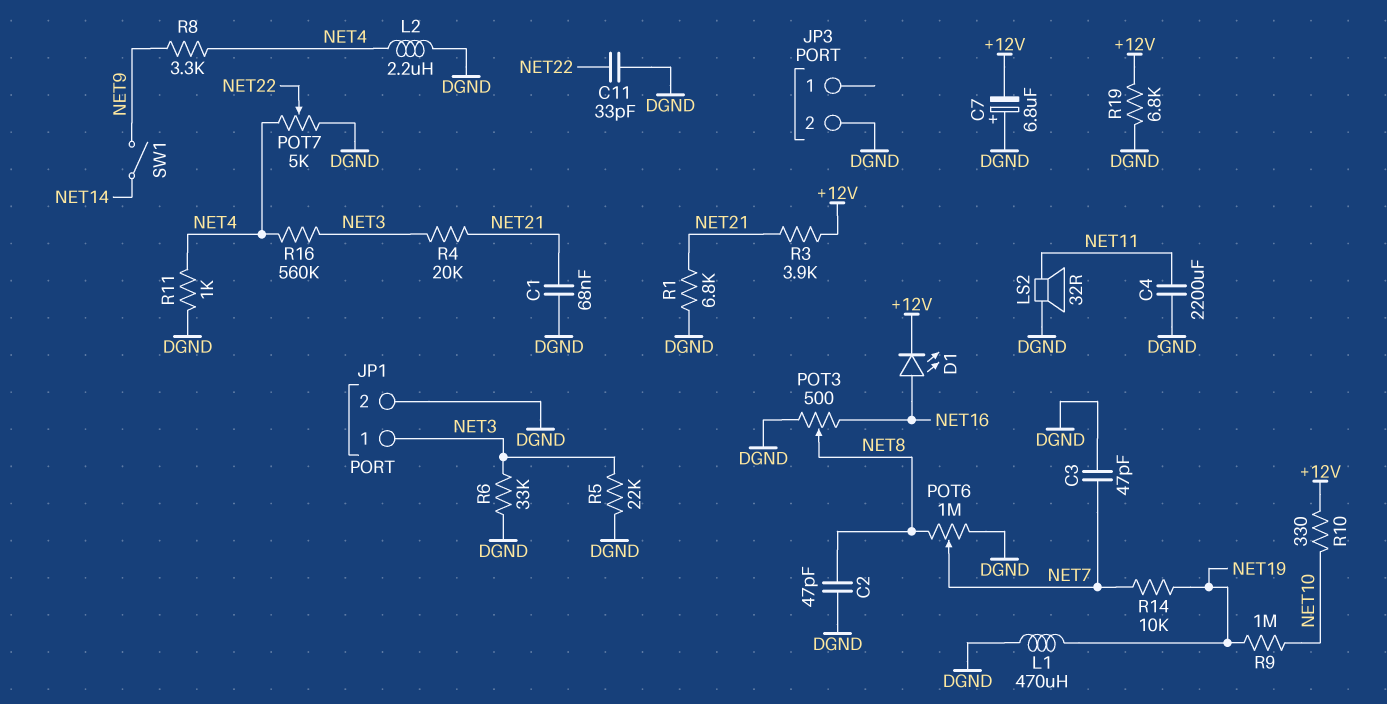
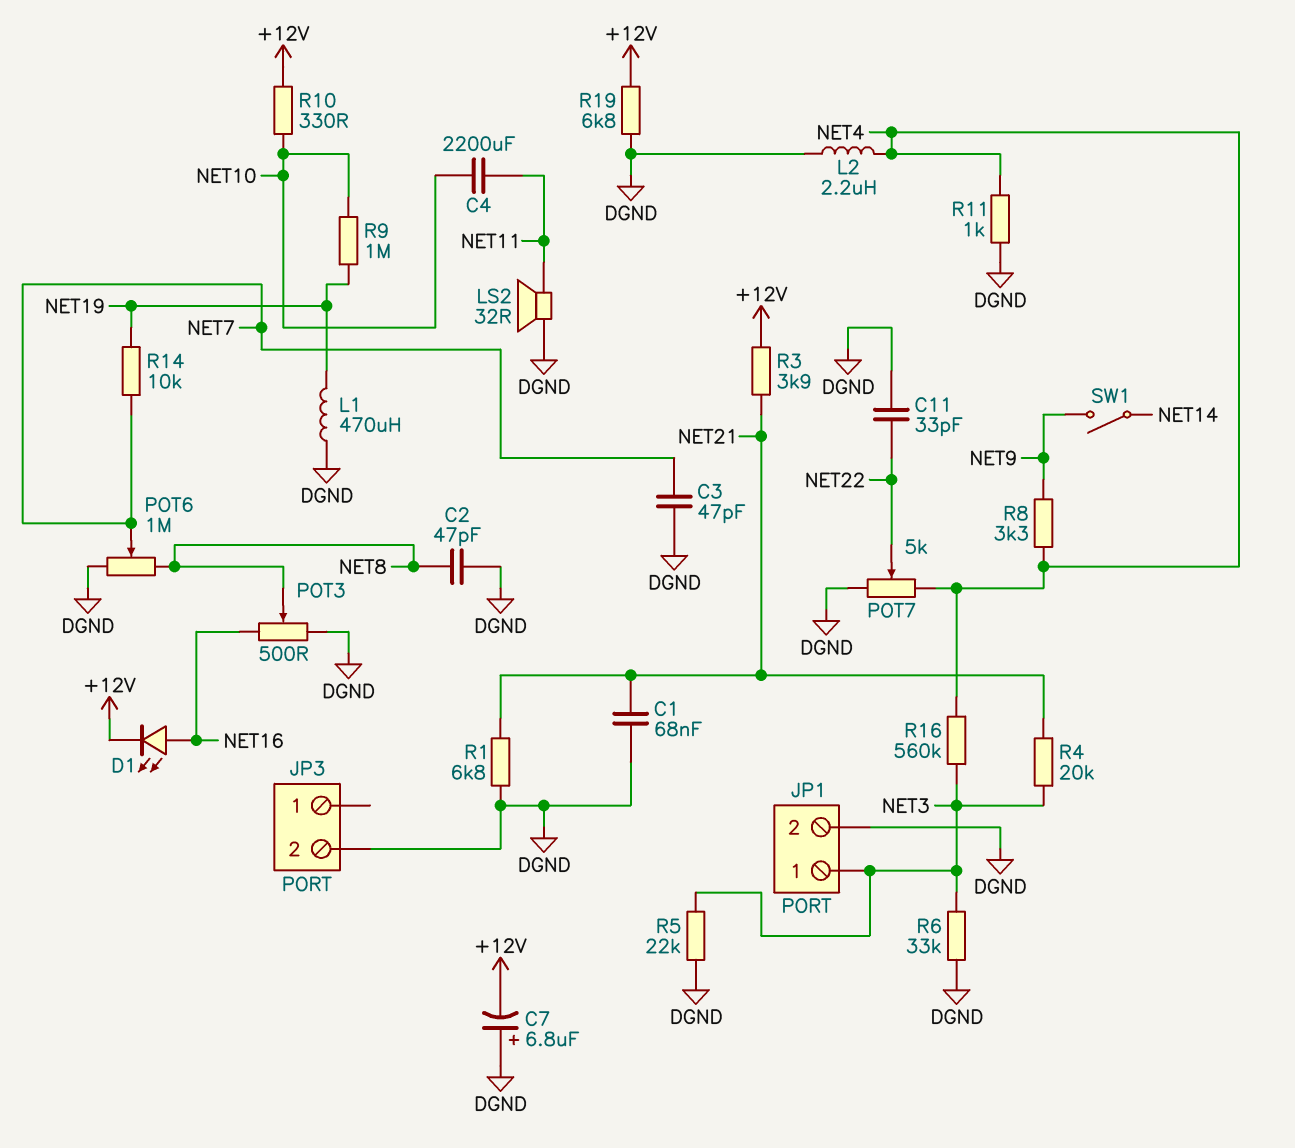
C4: 2200uF (DGND, NET11) -> 2200uF (NET10, NET11)

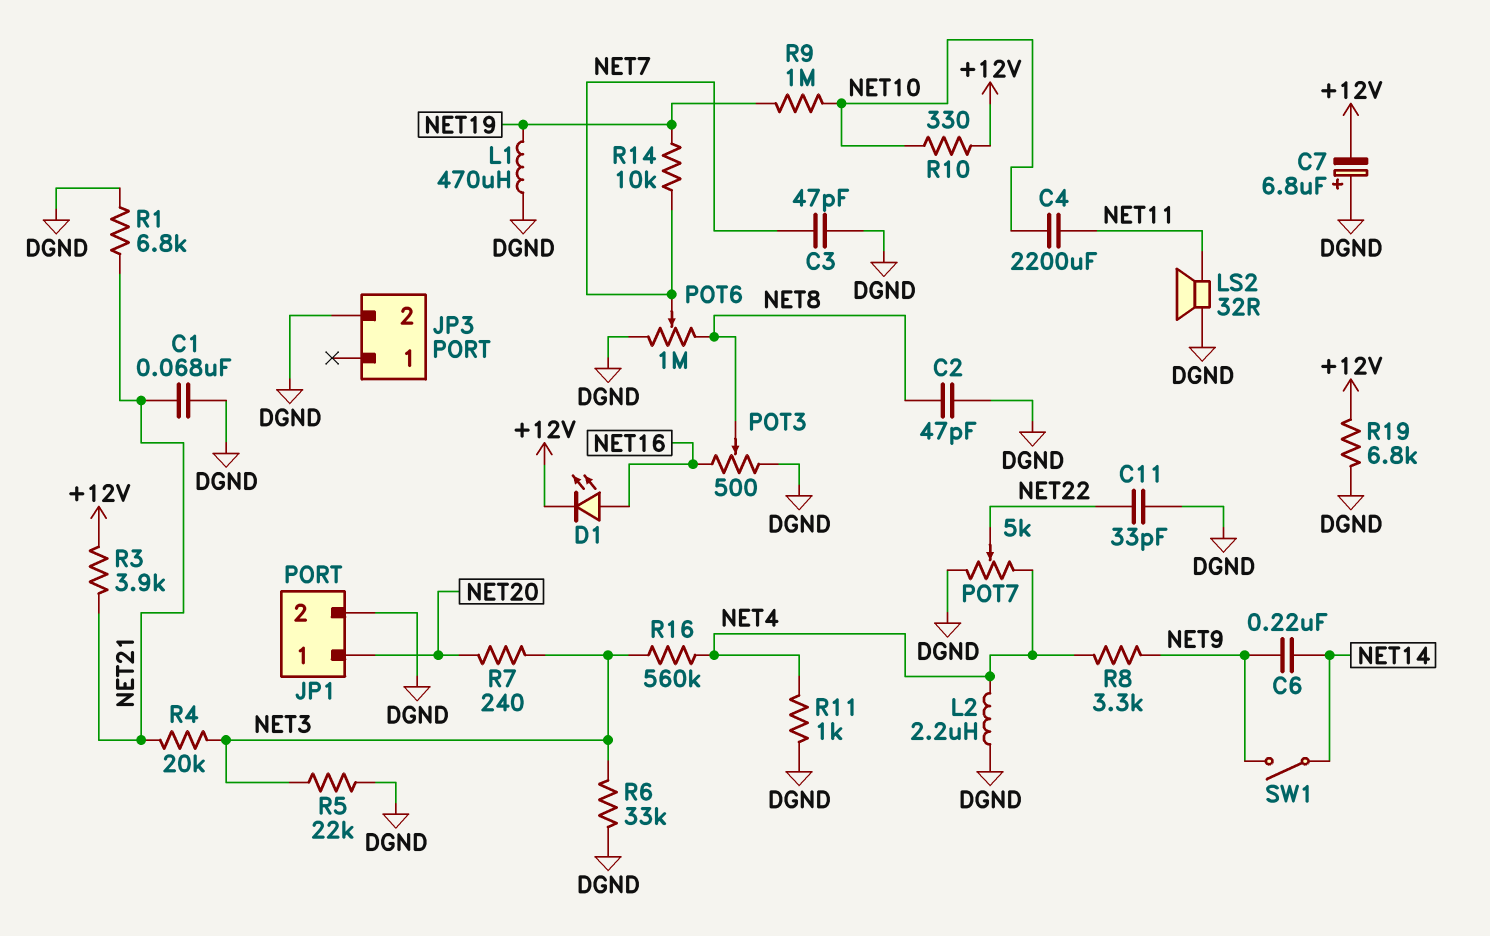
C6: none -> 220nF (NET9, NET14)
JP1 pin 1: NET3 -> NET20
R7: none -> 240 (NET3, NET20)

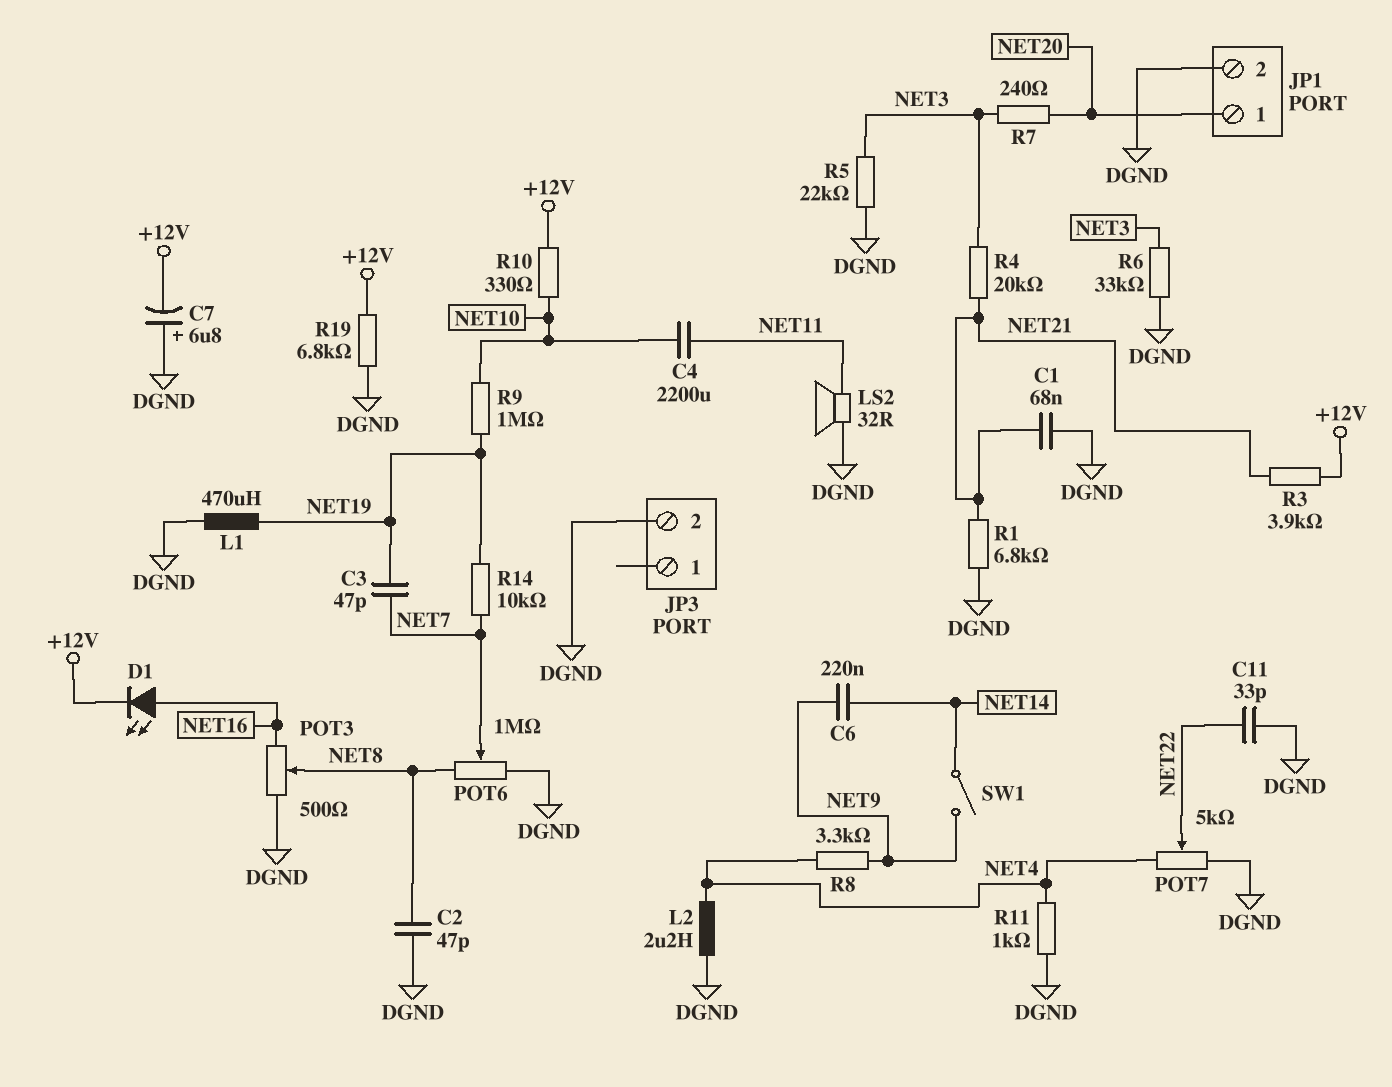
C3: 47pF (DGND, NET7) -> 47pF (NET7, NET19)
R16: 560k (NET3, NET4) -> none

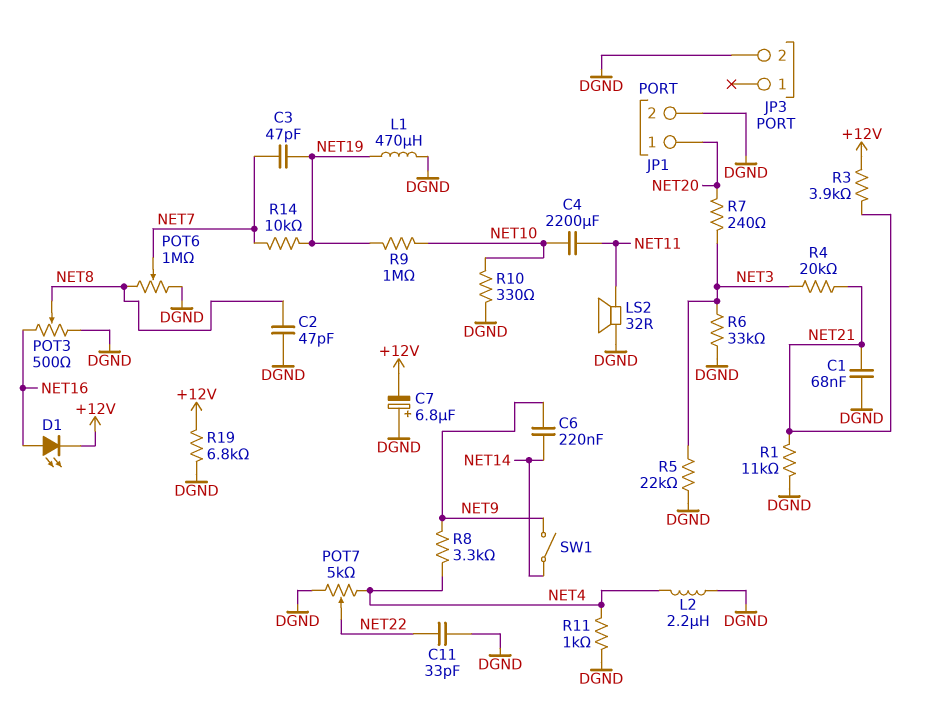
R1: 6.8k (DGND, NET21) -> 11k (DGND, NET21)
R10: 330 (+12V, NET10) -> 330 (DGND, NET10)

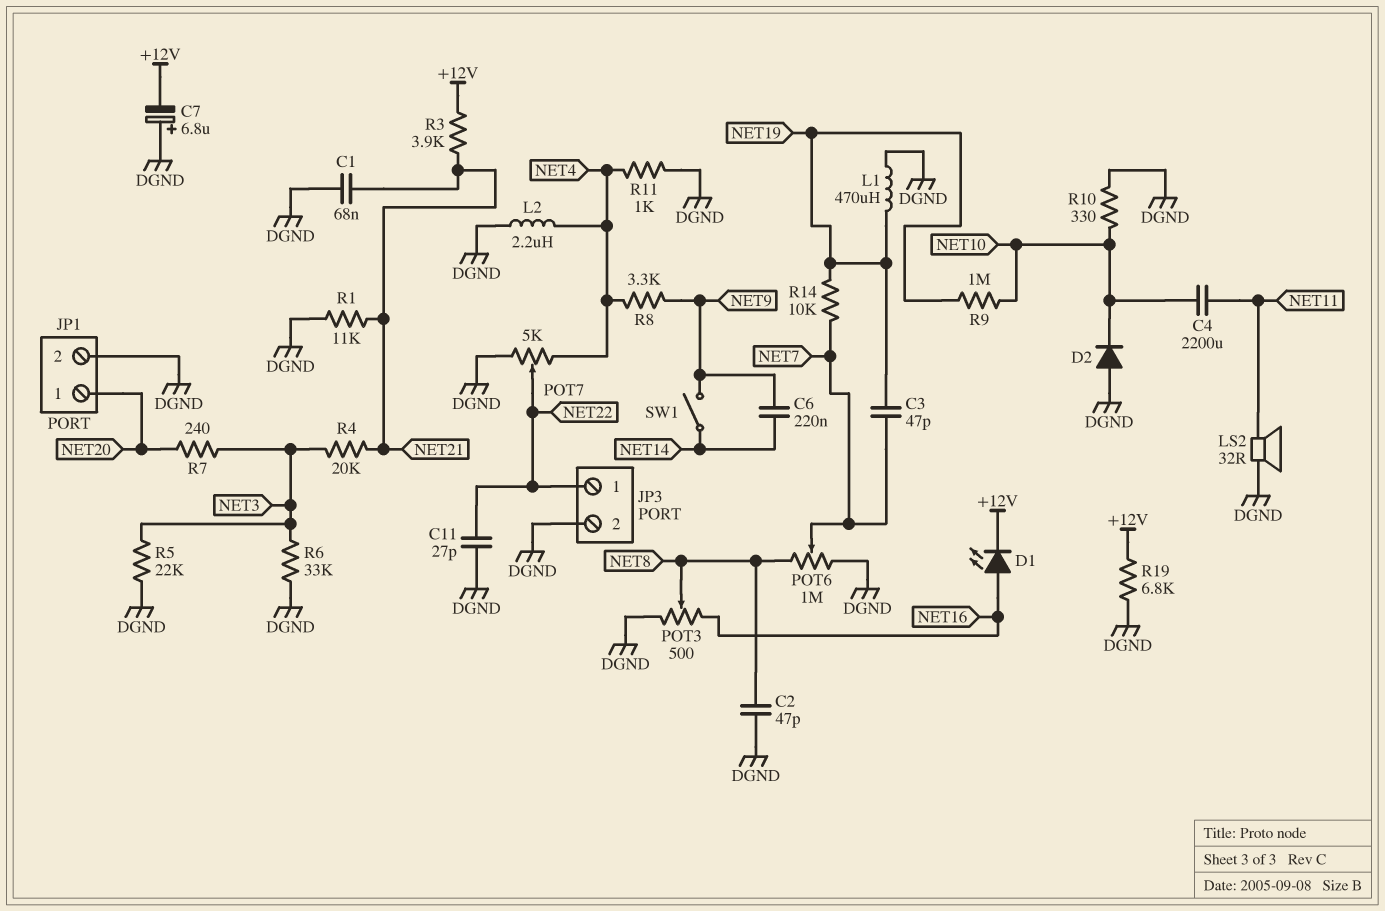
C11: 33pF (DGND, NET22) -> 27pF (DGND, NET22)
D2: none -> diode (A DGND, K NET10)
JP3 pin 1: none -> NET22

